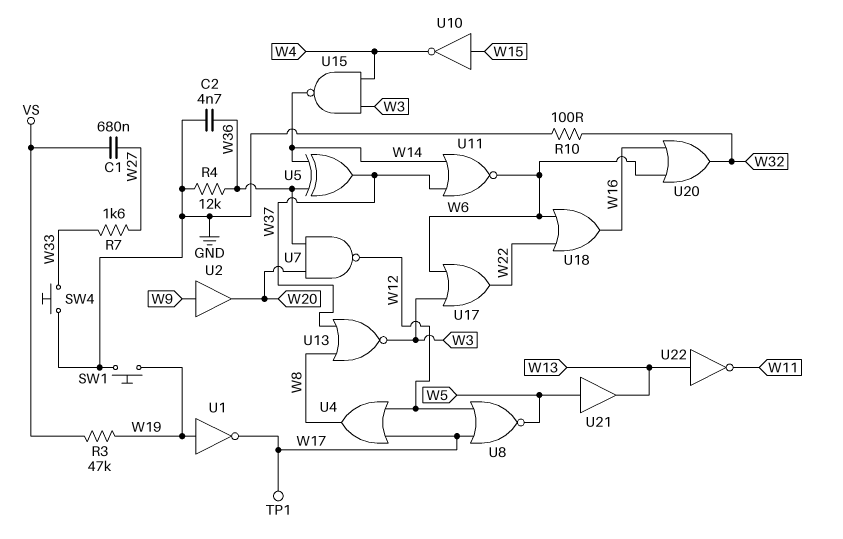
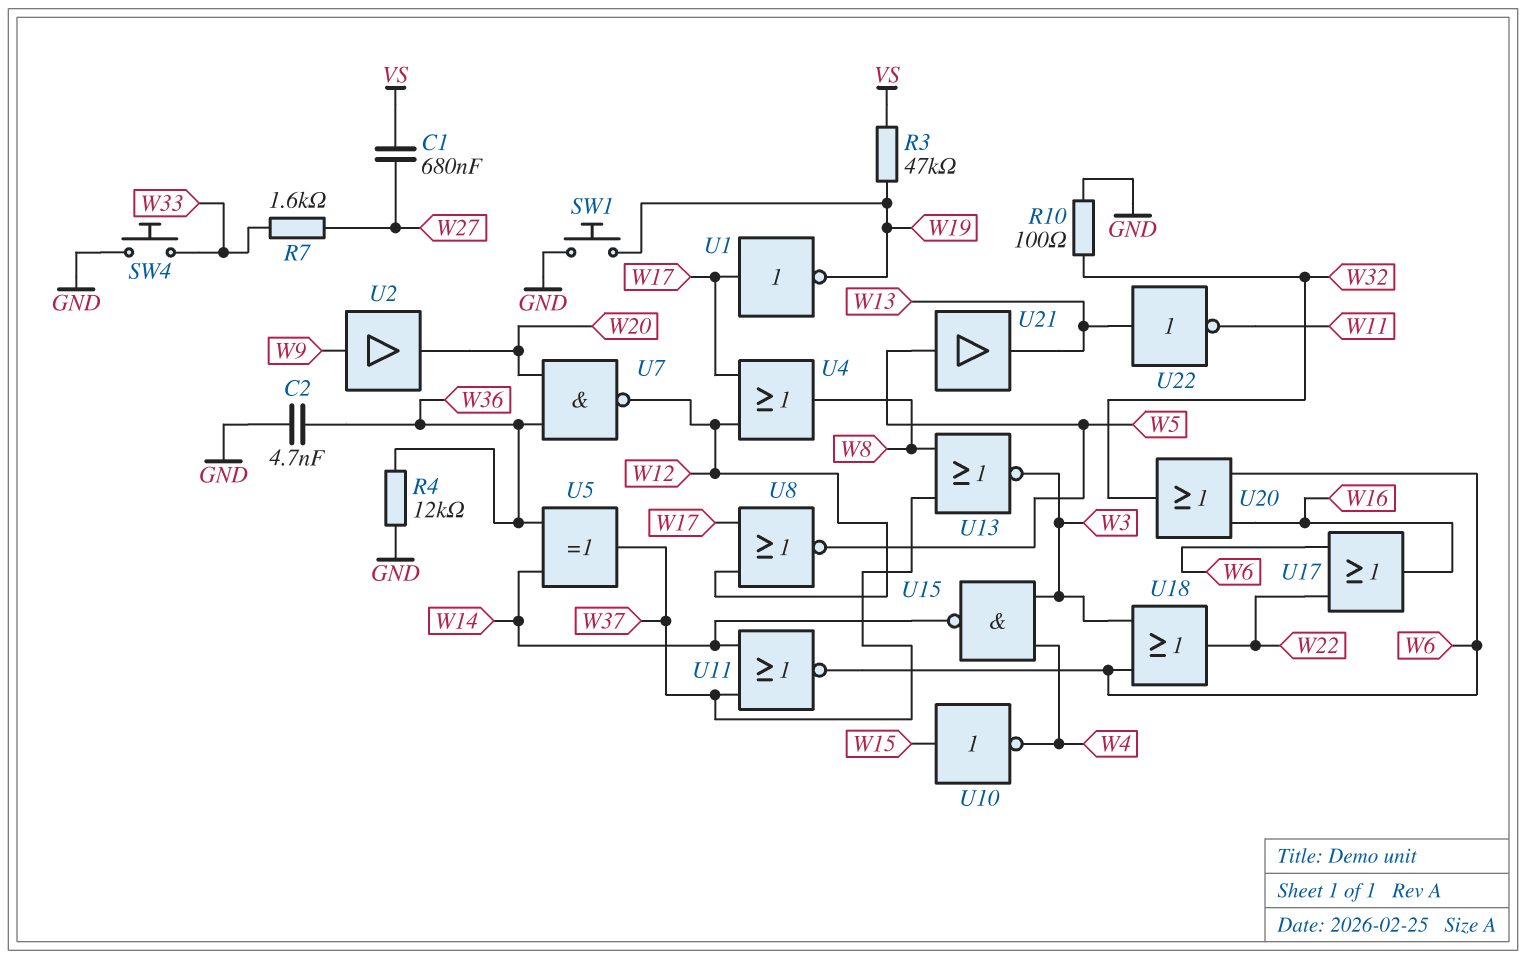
TP1: test point (W17) -> none
U1: NOT (in W19, out W17) -> NOT (in W17, out W19)
U17: OR (in W3, in W6, out W22) -> OR (in W6, in W22, out W16)
U18: OR (in W6, in W22, out W16) -> OR (in W3, in W6, out W22)

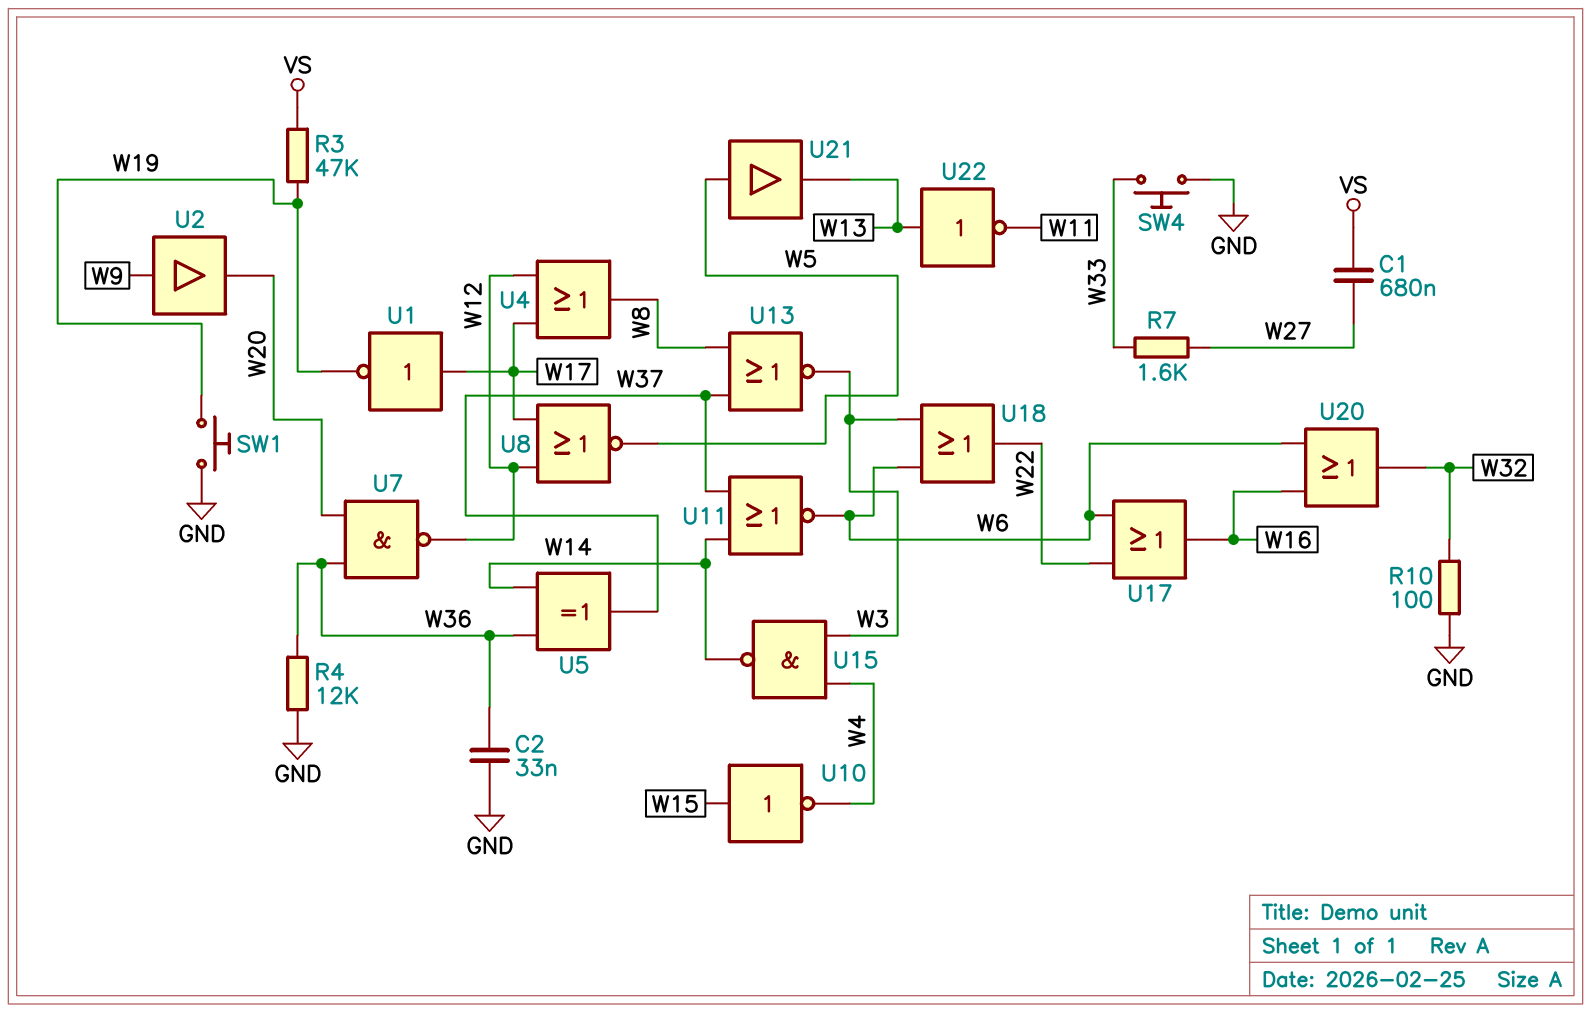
C2: 4.7nF (GND, W36) -> 33nF (GND, W36)

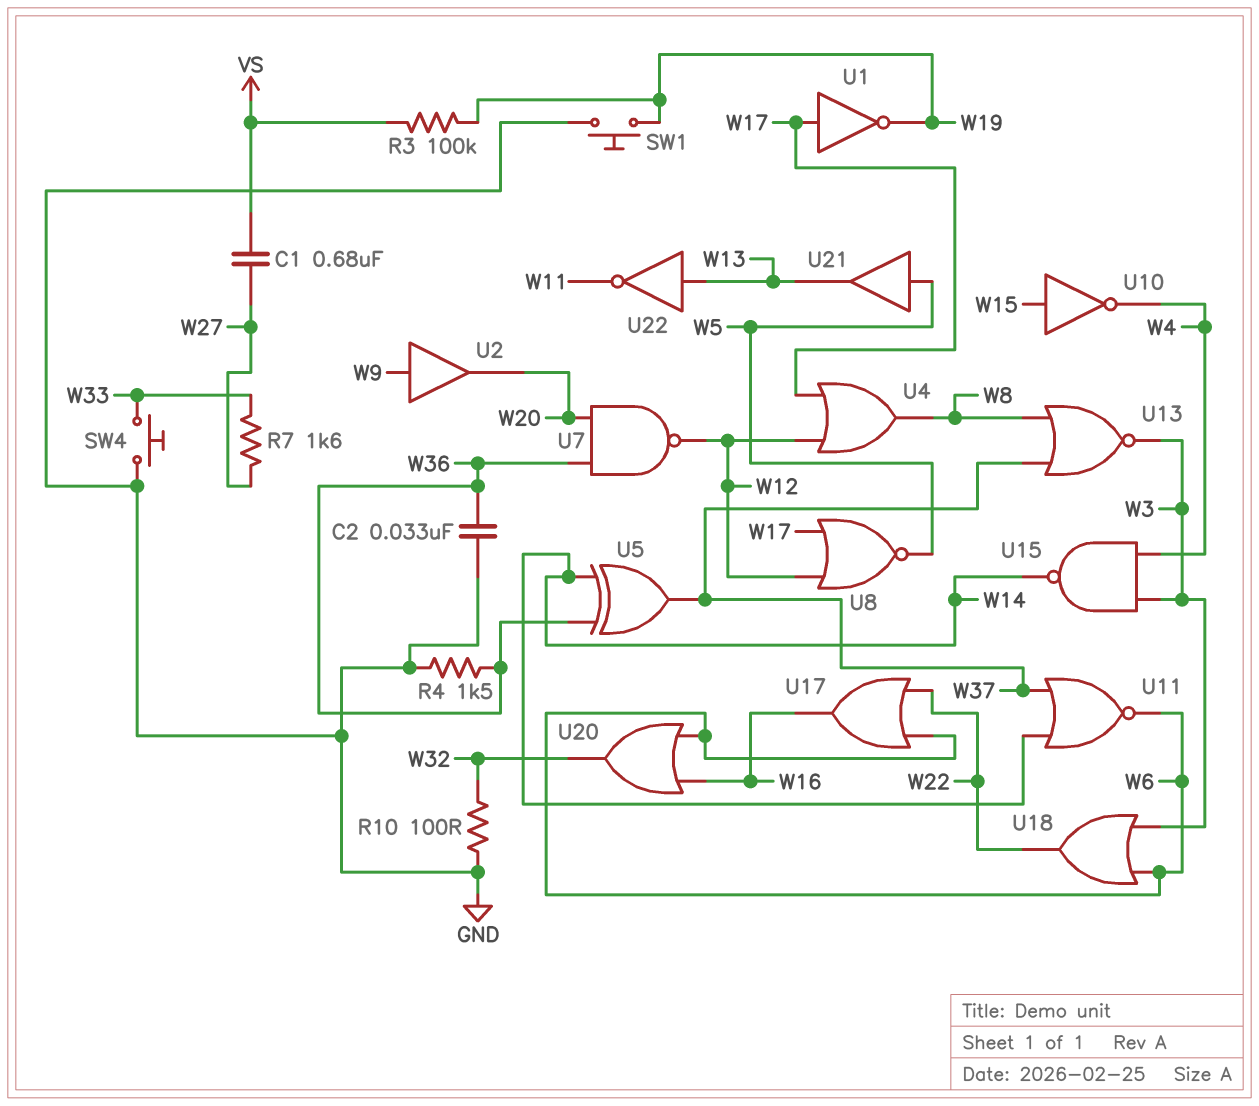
R3: 47k (VS, W19) -> 100k (VS, W19)
R4: 12k (GND, W36) -> 1.5k (GND, W36)

